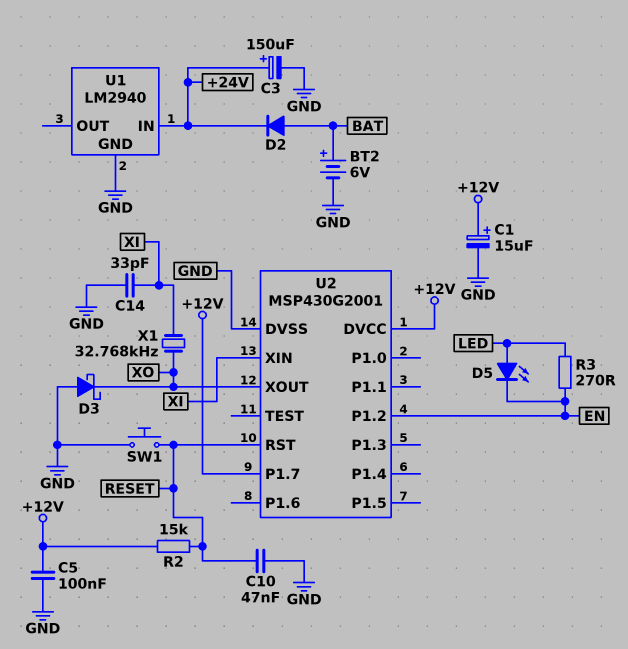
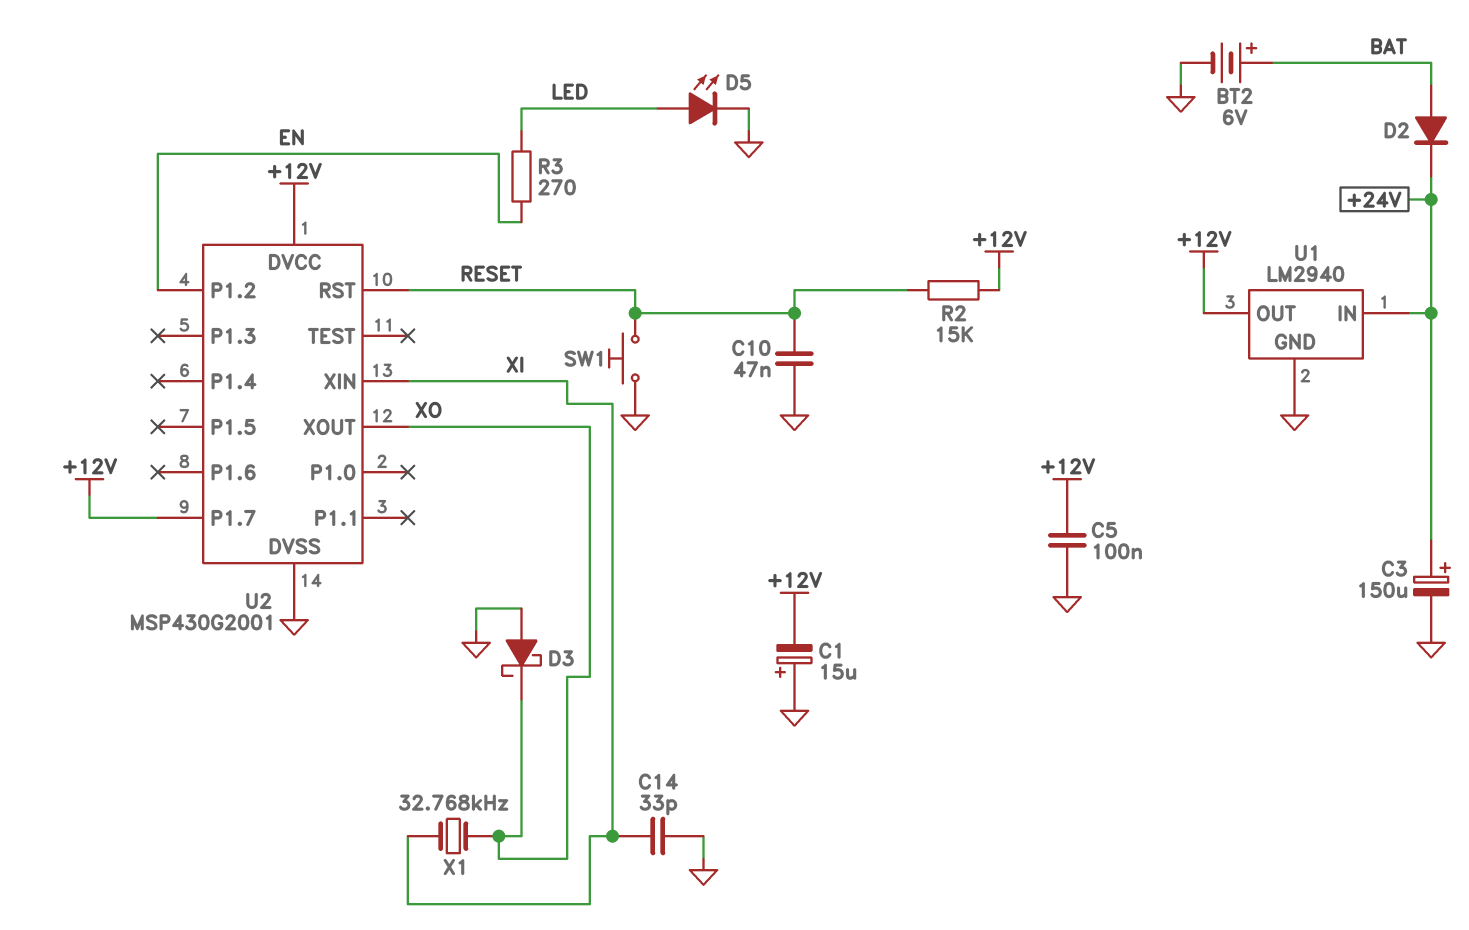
C1: 15uF (plus +12V, minus GND) -> 15uF (plus GND, minus +12V)
D5: LED (A LED, K EN) -> LED (A LED, K GND)
U1 pin OUT: none -> +12V

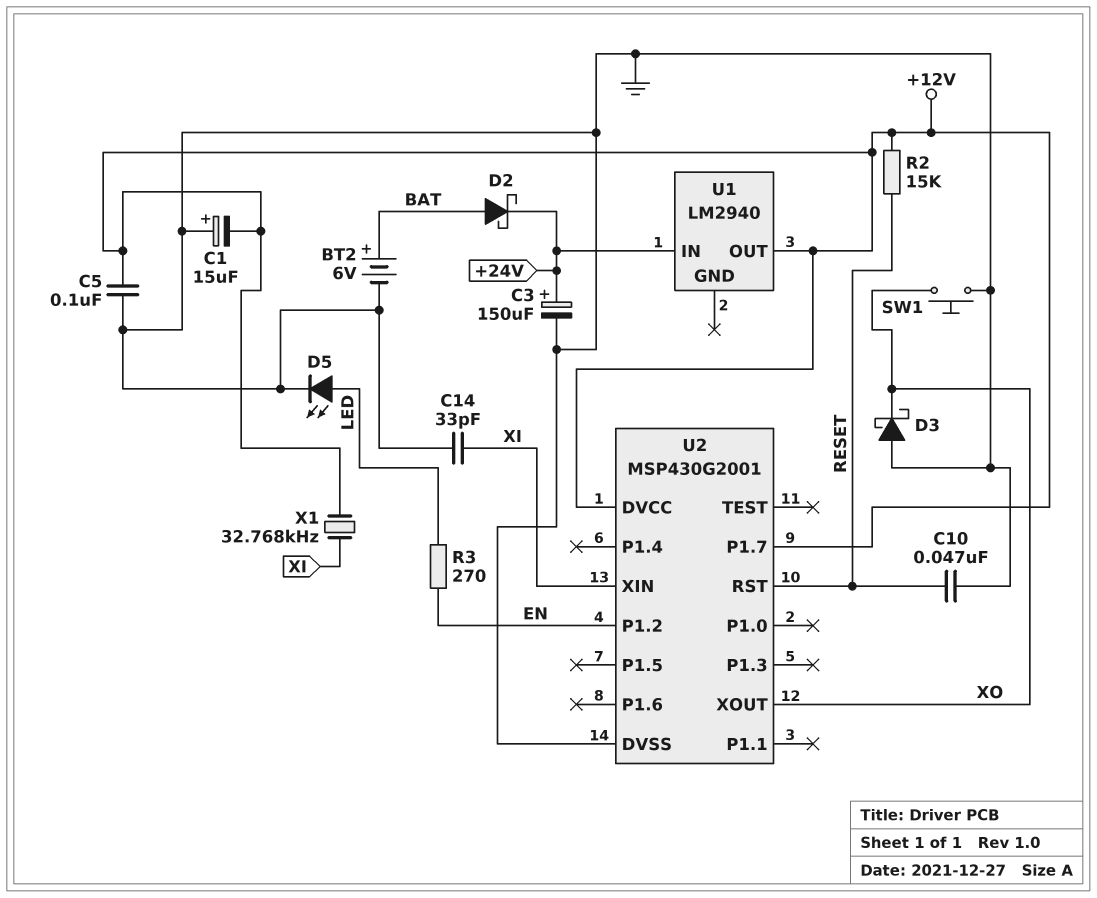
D2: diode (A BAT, K +24V) -> schottky (A BAT, K +24V)
SW1: button (GND, RESET) -> button (GND, XO)
U1 pin GND: GND -> none
X1: 32.768kHz (XI, XO) -> 32.768kHz (+12V, XI)

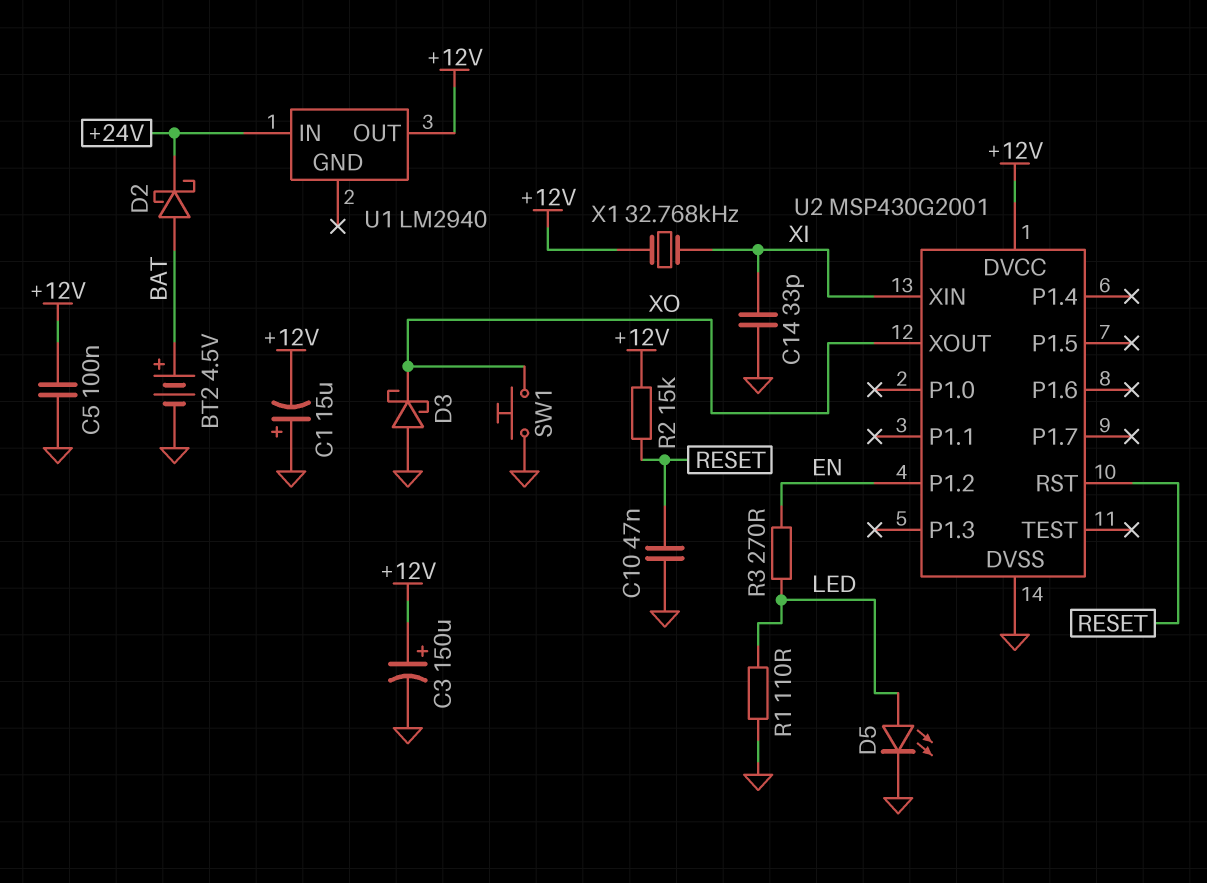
BT2: 6V (plus BAT, minus GND) -> 4.5V (plus BAT, minus GND)
C3: 150uF (plus +24V, minus GND) -> 150uF (plus +12V, minus GND)
R1: none -> 110 (GND, LED)
U2 pin P1.7: +12V -> none

